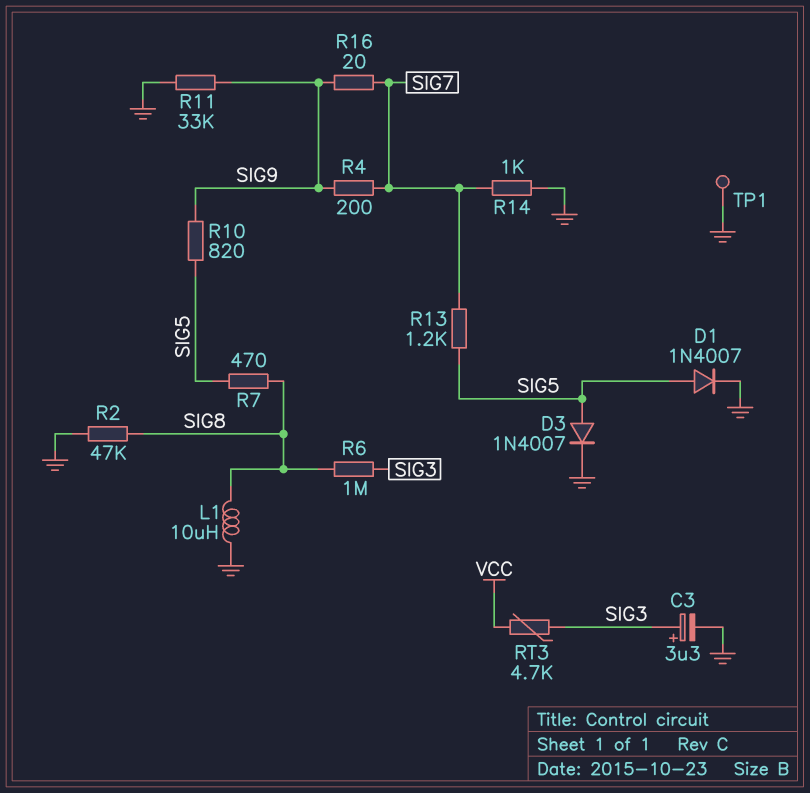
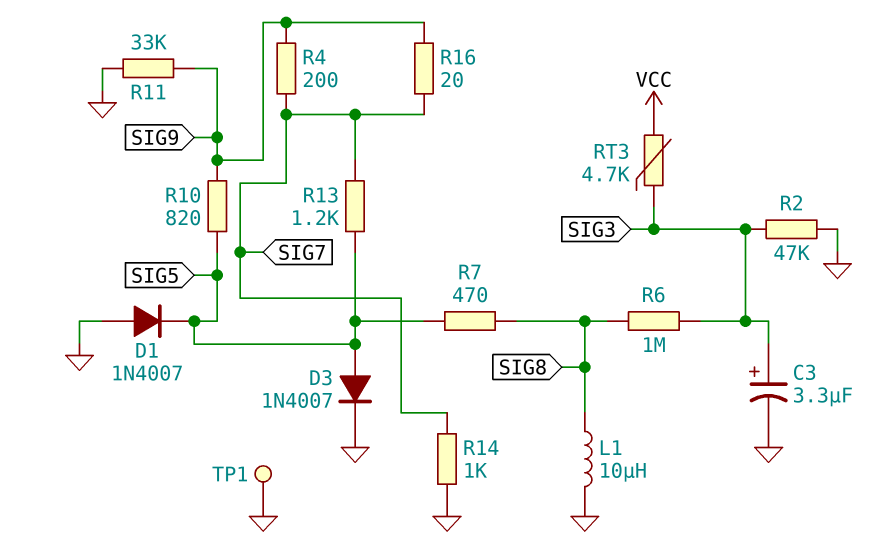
D1: diode 1N4007 (A SIG5, K GND) -> diode 1N4007 (A GND, K SIG5)
R2: 47k (GND, SIG8) -> 47k (GND, SIG3)

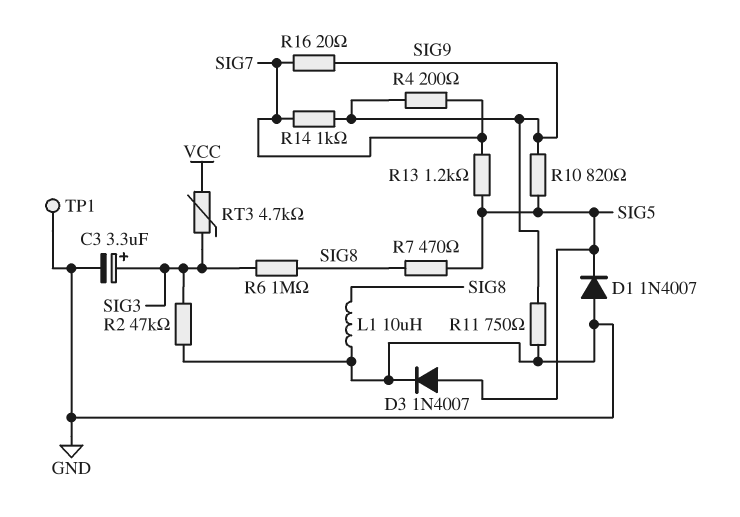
R11: 33k (GND, SIG9) -> 750 (GND, SIG9)
R14: 1k (GND, SIG7) -> 1k (SIG7, SIG9)

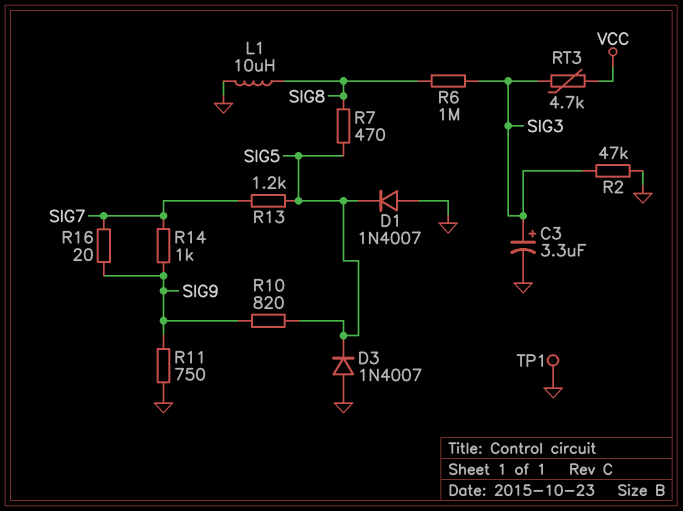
D3: diode 1N4007 (A SIG5, K GND) -> diode 1N4007 (A GND, K SIG5)
R4: 200 (SIG7, SIG9) -> none

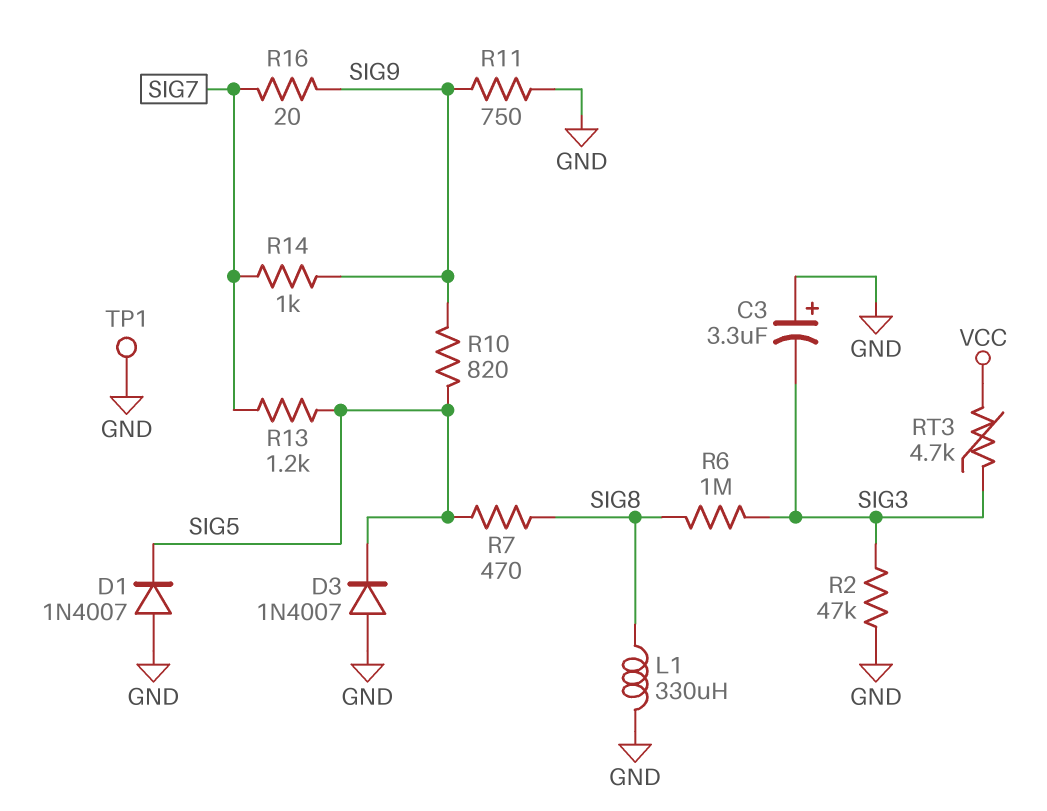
C3: 3.3uF (plus SIG3, minus GND) -> 3.3uF (plus GND, minus SIG3)
L1: 10uH (GND, SIG8) -> 330uH (GND, SIG8)

